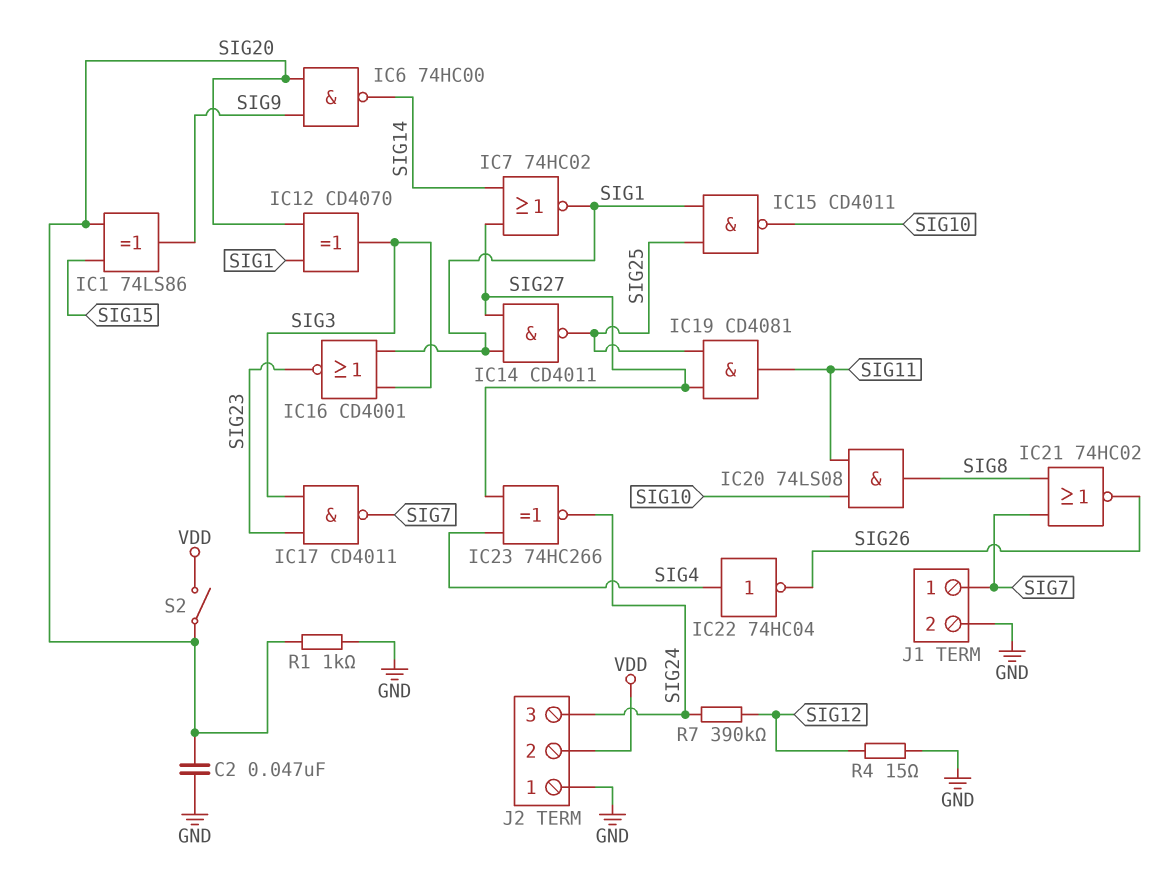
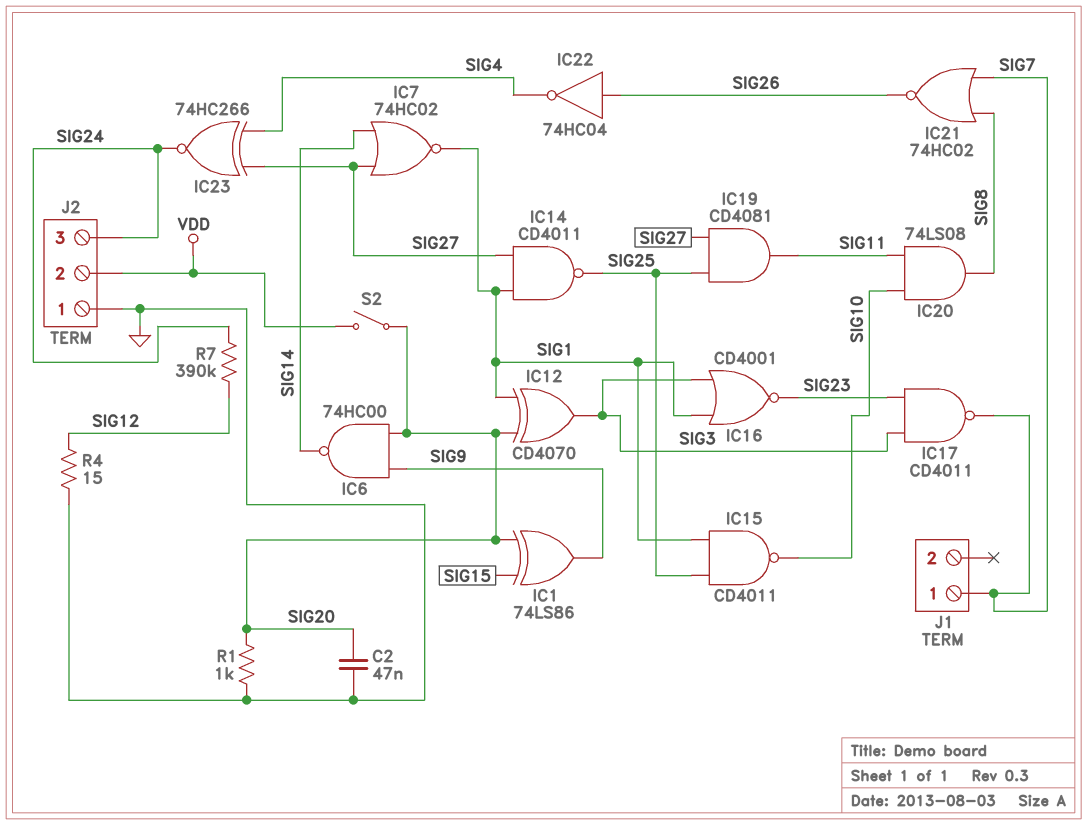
IC22: NOT 74HC04 (in SIG4, out SIG26) -> NOT 74HC04 (in SIG26, out SIG4)
J1 pin 2: GND -> none

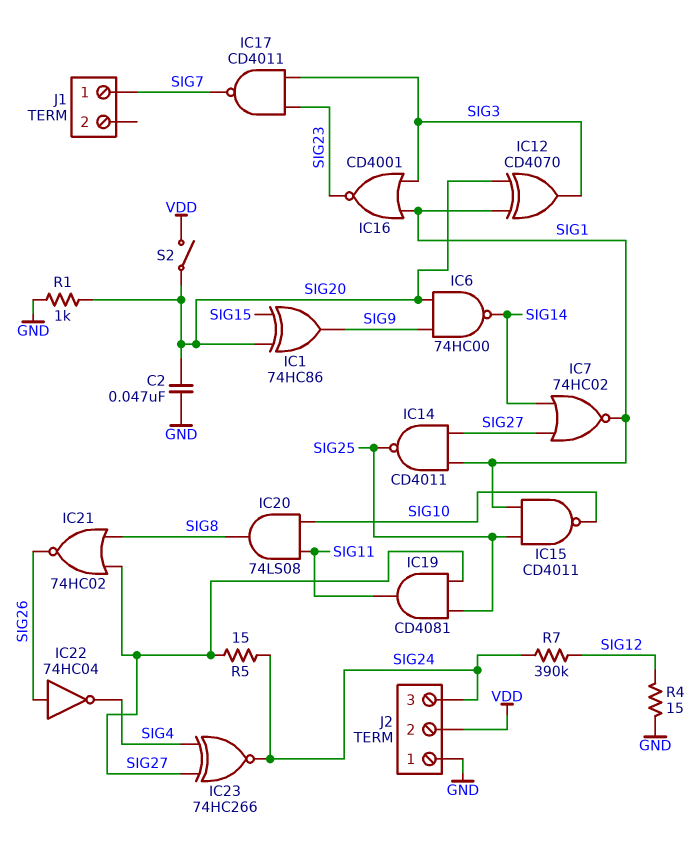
IC1: XOR 74LS86 (in SIG15, in SIG20, out SIG9) -> XOR 74HC86 (in SIG15, in SIG20, out SIG9)
IC21: NOR 74HC02 (in SIG7, in SIG8, out SIG26) -> NOR 74HC02 (in SIG8, in SIG27, out SIG26)
R5: none -> 15 (SIG24, SIG27)

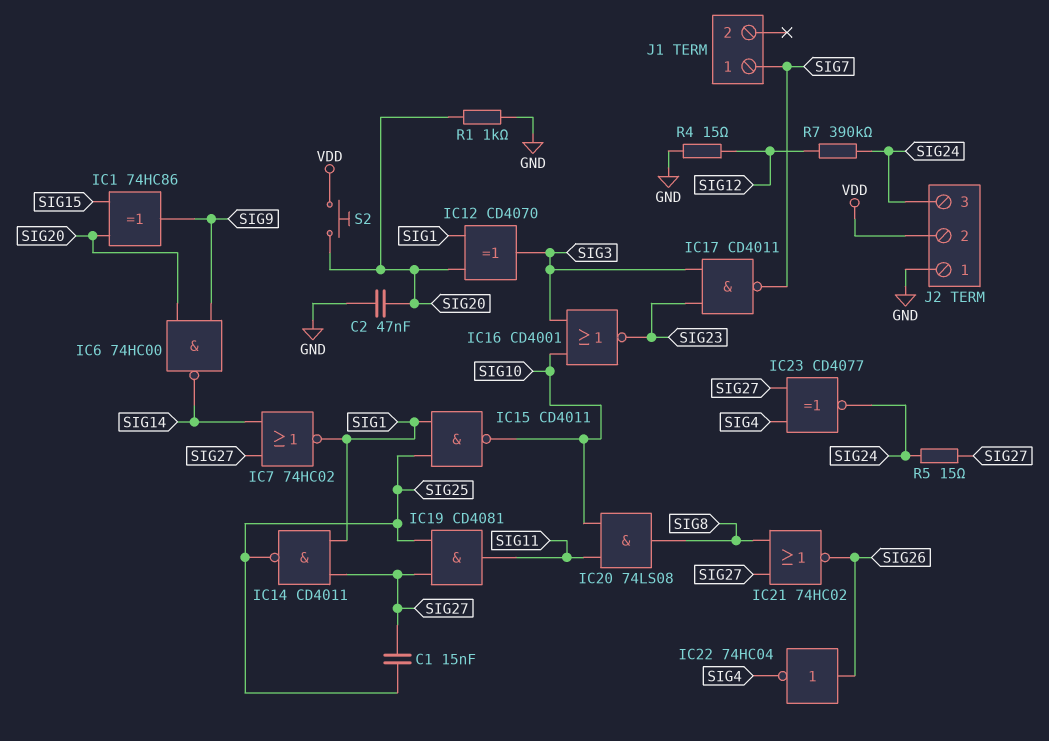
C1: none -> 15nF (SIG25, SIG27)
IC16: NOR CD4001 (in SIG1, in SIG3, out SIG23) -> NOR CD4001 (in SIG3, in SIG10, out SIG23)
IC23: XNOR 74HC266 (in SIG4, in SIG27, out SIG24) -> XNOR CD4077 (in SIG4, in SIG27, out SIG24)
S2: switch (SIG20, VDD) -> button (SIG20, VDD)

